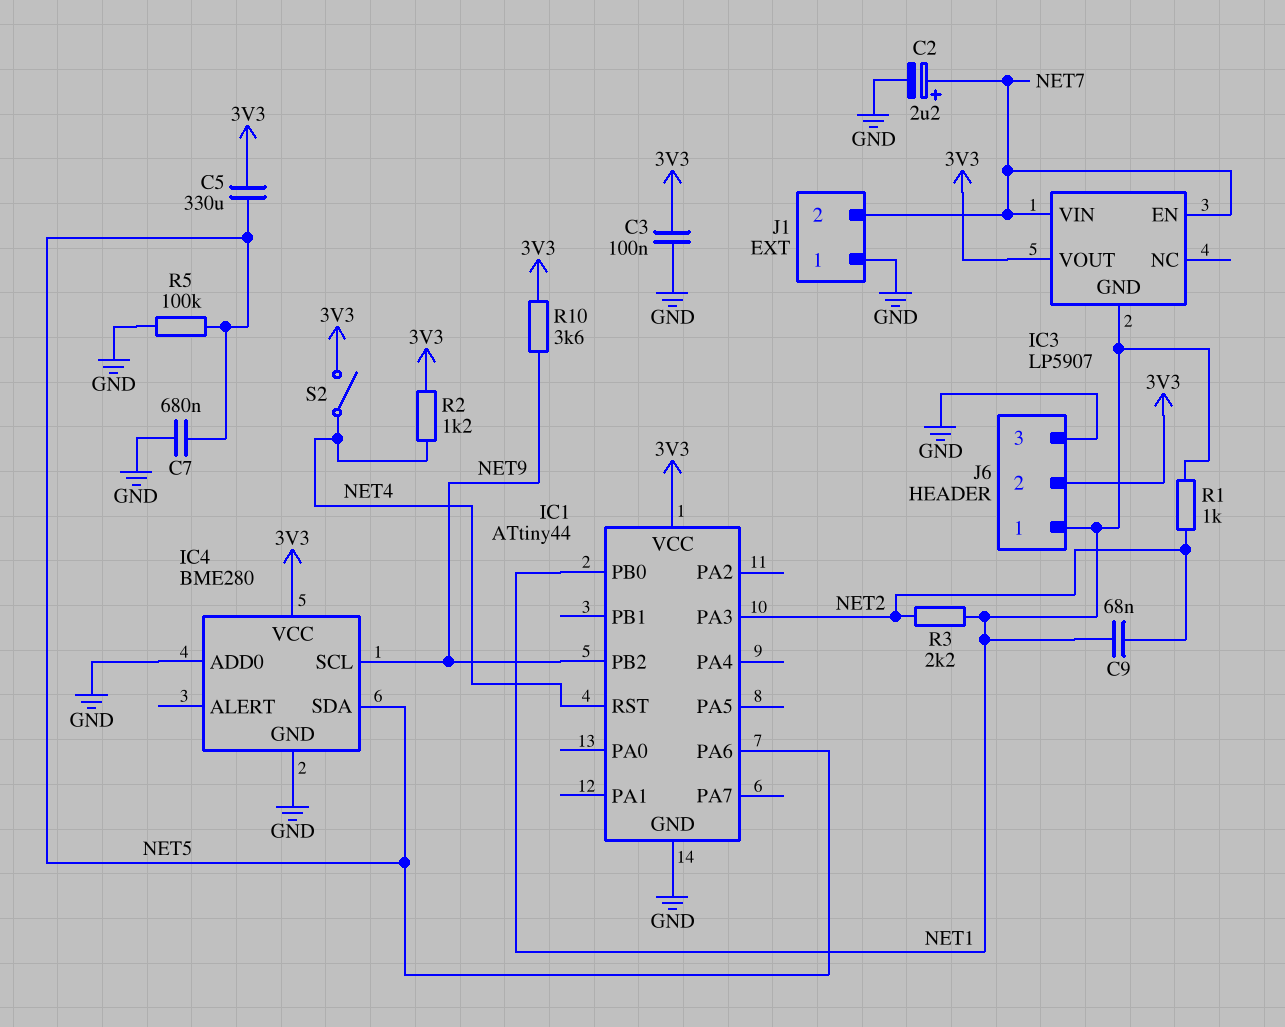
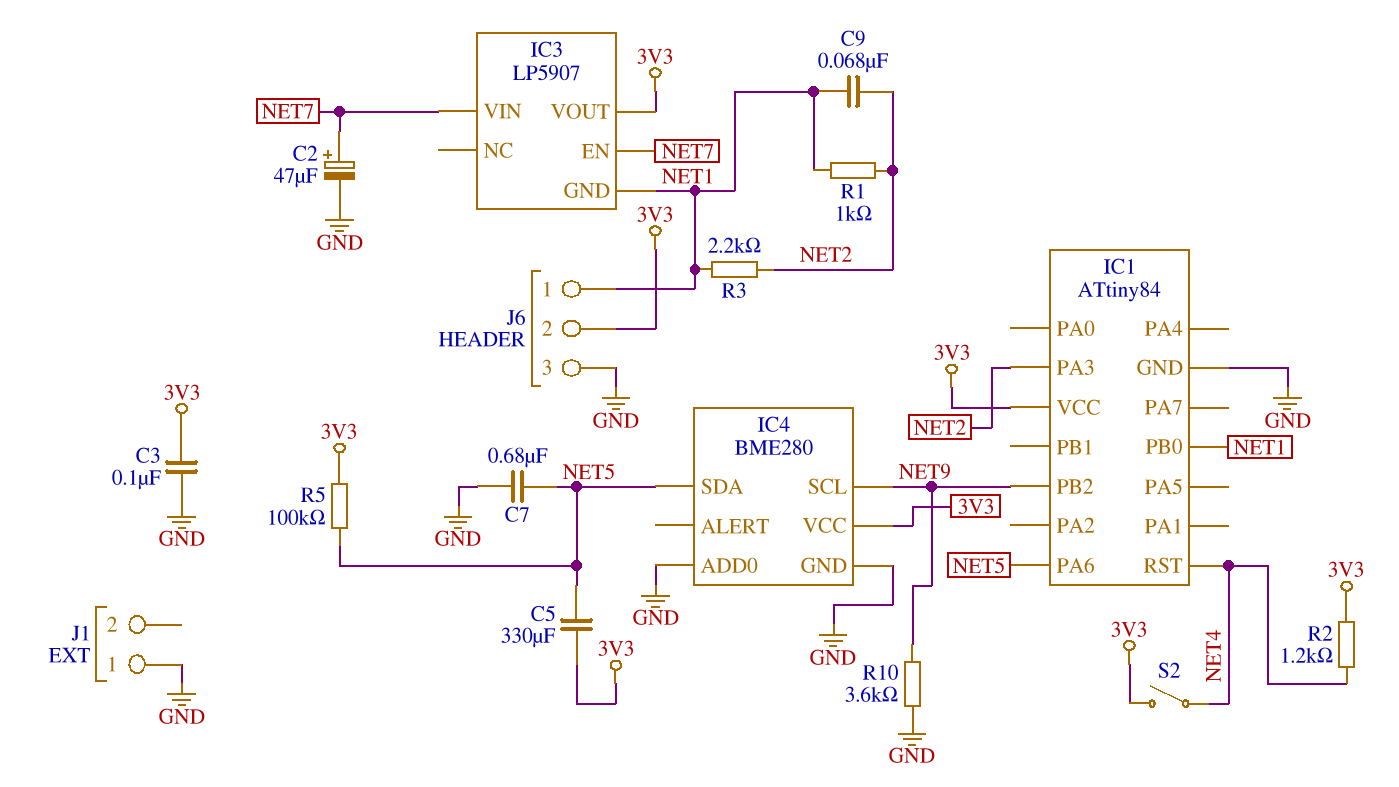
C2: 2.2uF (plus NET7, minus GND) -> 47uF (plus NET7, minus GND)
IC1: ATtiny44 -> ATtiny84
J1 pin 2: NET7 -> none
R5: 100k (GND, NET5) -> 100k (3V3, NET5)
R10: 3.6k (3V3, NET9) -> 3.6k (GND, NET9)

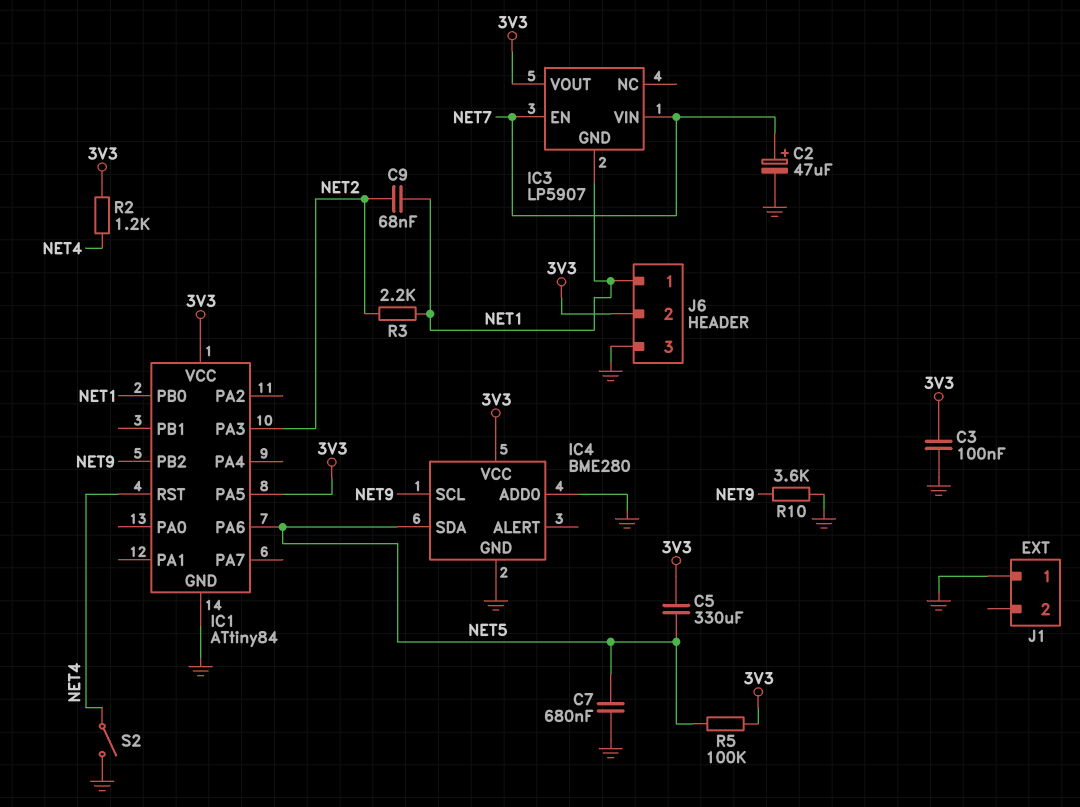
IC1 pin PA5: none -> 3V3
R1: 1k (NET1, NET2) -> none
S2: switch (3V3, NET4) -> switch (GND, NET4)

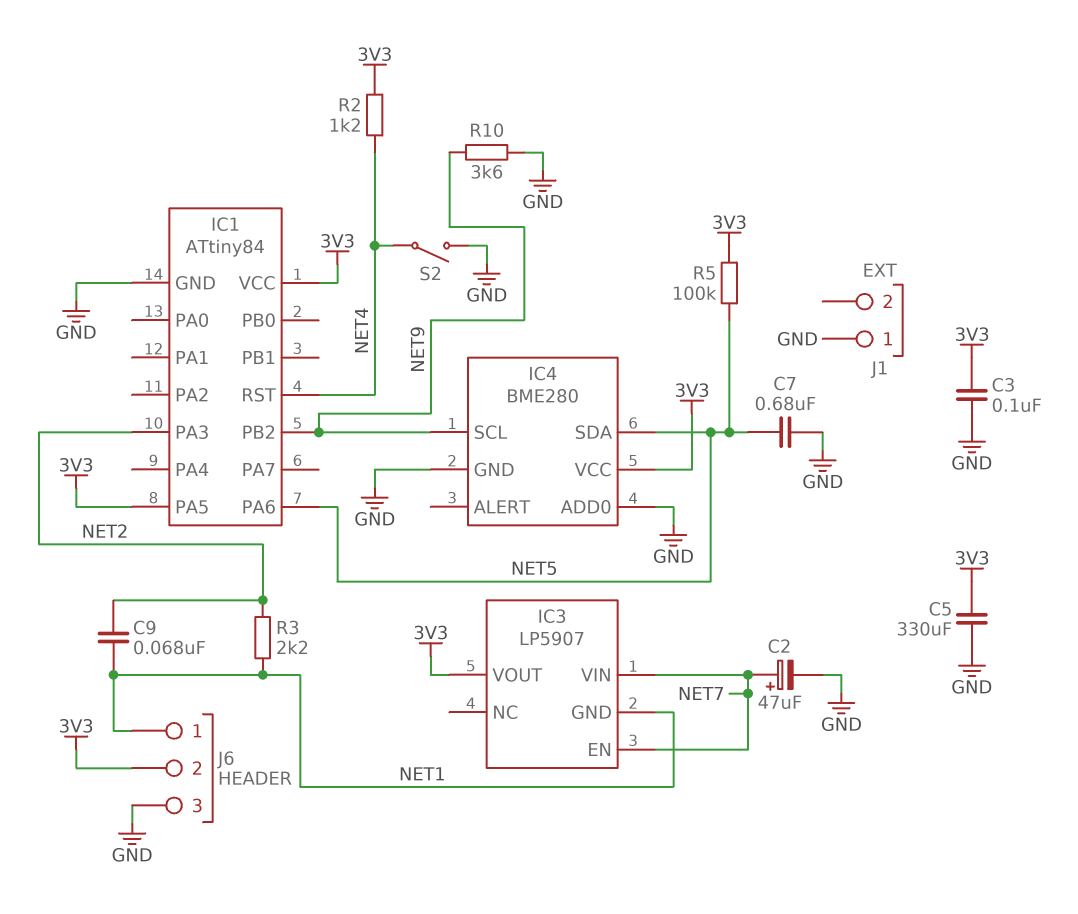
C5: 330uF (3V3, NET5) -> 330uF (3V3, GND)
IC1 pin PB0: NET1 -> none

